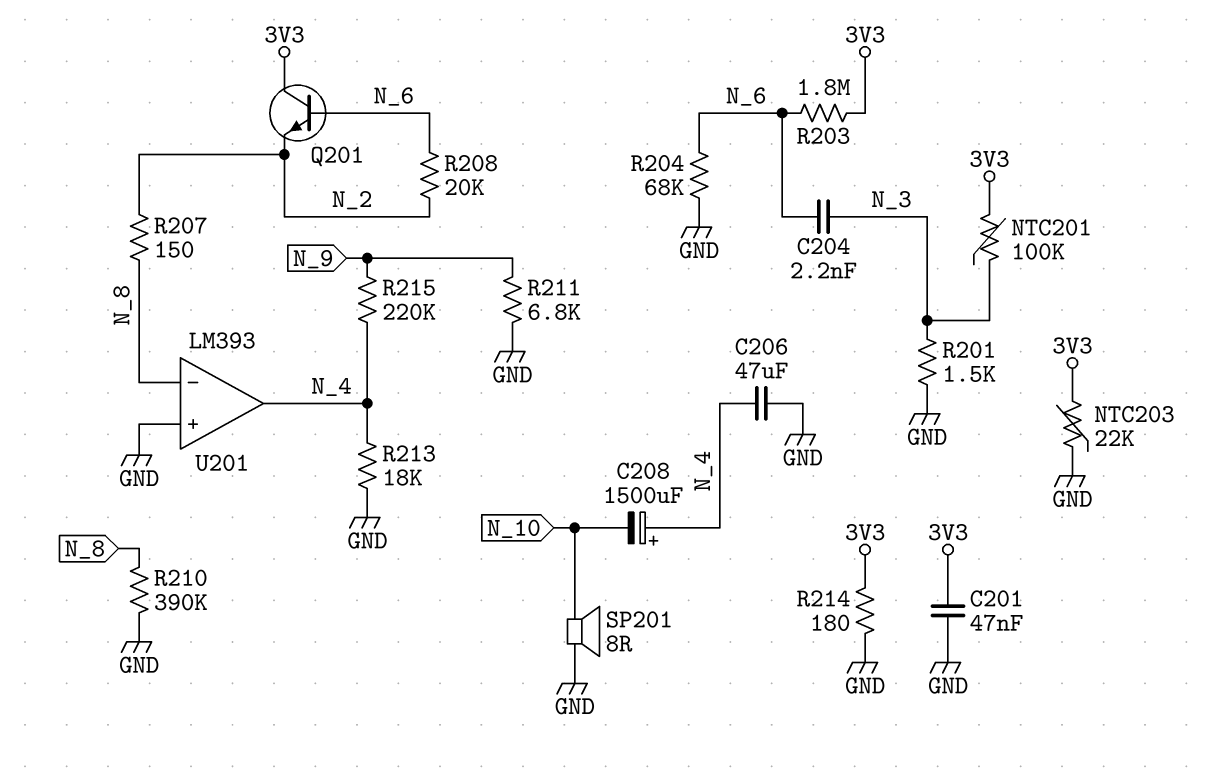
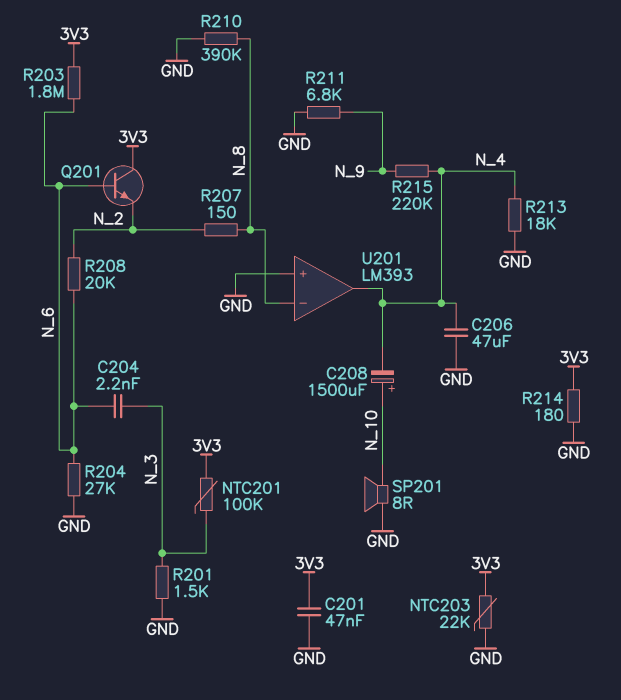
C208: 1500uF (plus N_4, minus N_10) -> 1500uF (plus N_10, minus N_4)
R204: 68k (GND, N_6) -> 27k (GND, N_6)

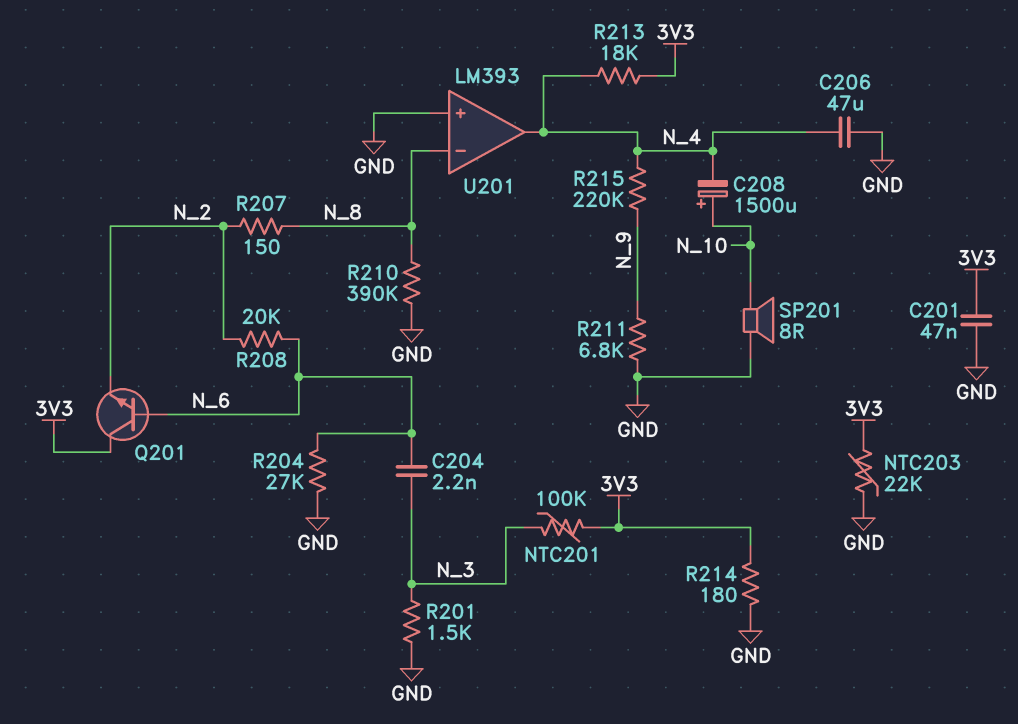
R203: 1.8M (3V3, N_6) -> none
R213: 18k (GND, N_4) -> 18k (3V3, N_4)

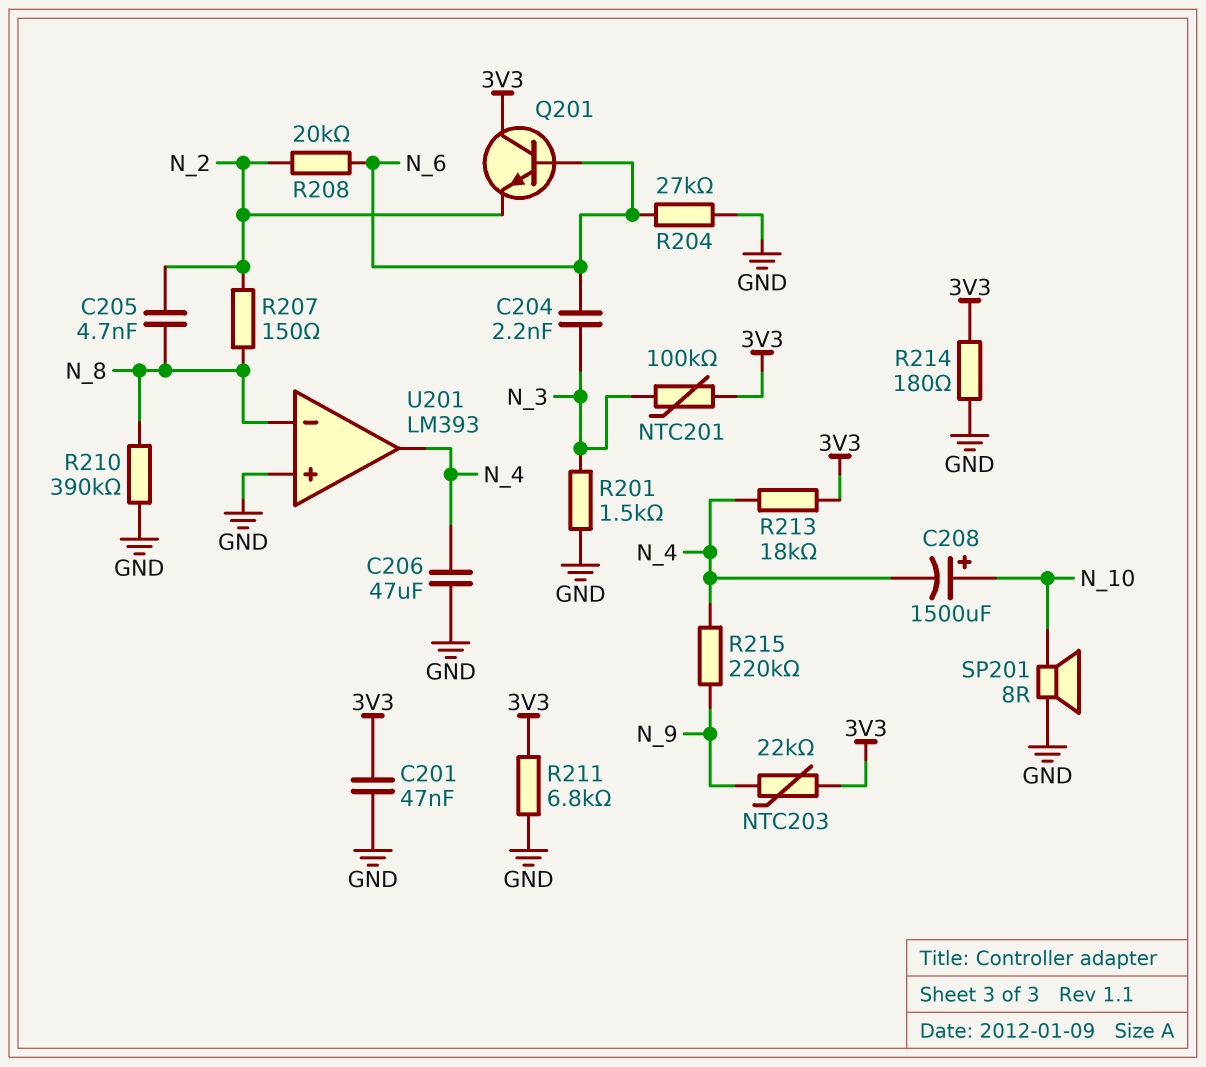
C205: none -> 4.7nF (N_2, N_8)
NTC203: 22k (3V3, GND) -> 22k (3V3, N_9)
R211: 6.8k (GND, N_9) -> 6.8k (3V3, GND)

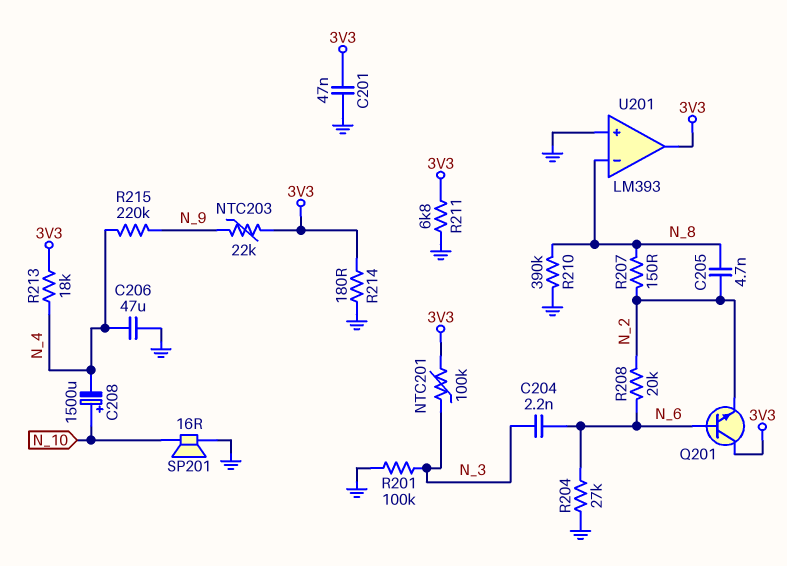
R201: 1.5k (GND, N_3) -> 100k (GND, N_3)
SP201: speaker 8R (GND, N_10) -> speaker 16R (GND, N_10)
U201 pin out: N_4 -> 3V3

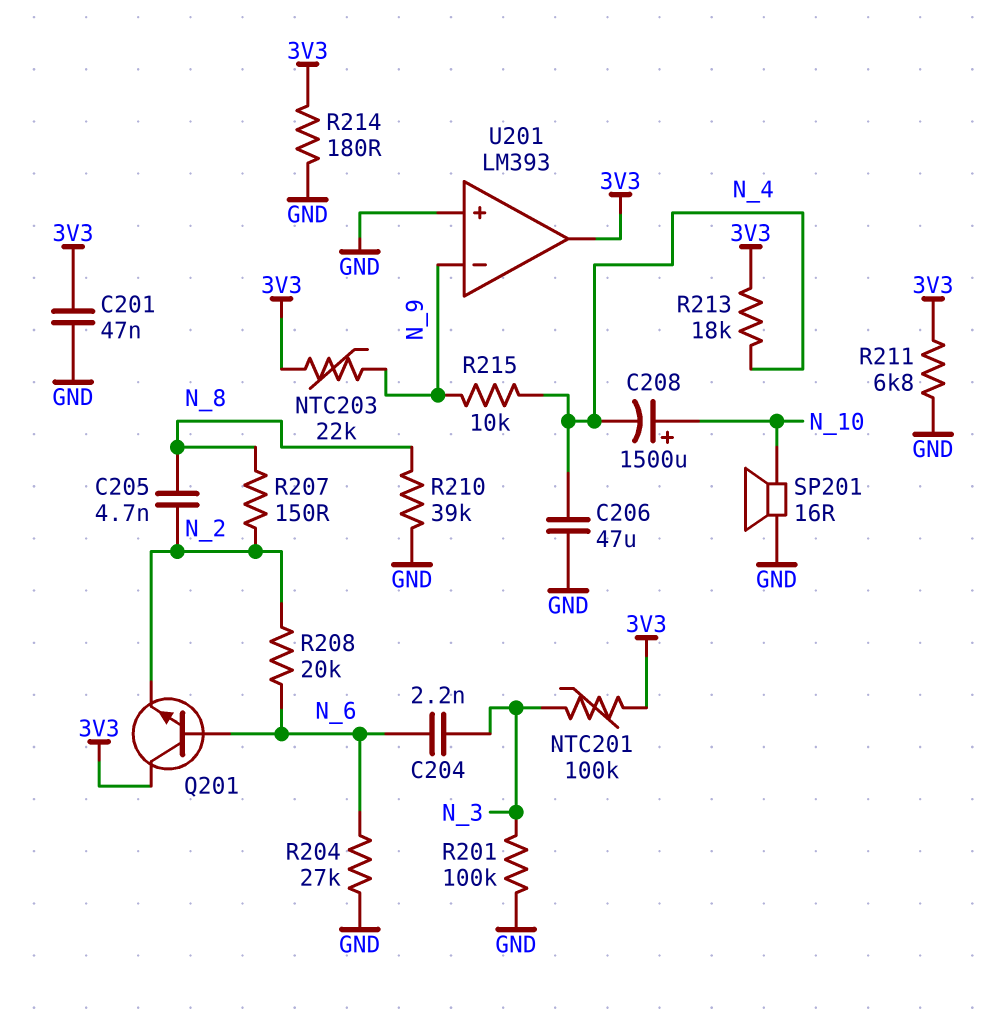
R210: 390k (GND, N_8) -> 39k (GND, N_8)
R215: 220k (N_4, N_9) -> 10k (N_4, N_9)
U201 pin in-: N_8 -> N_9

